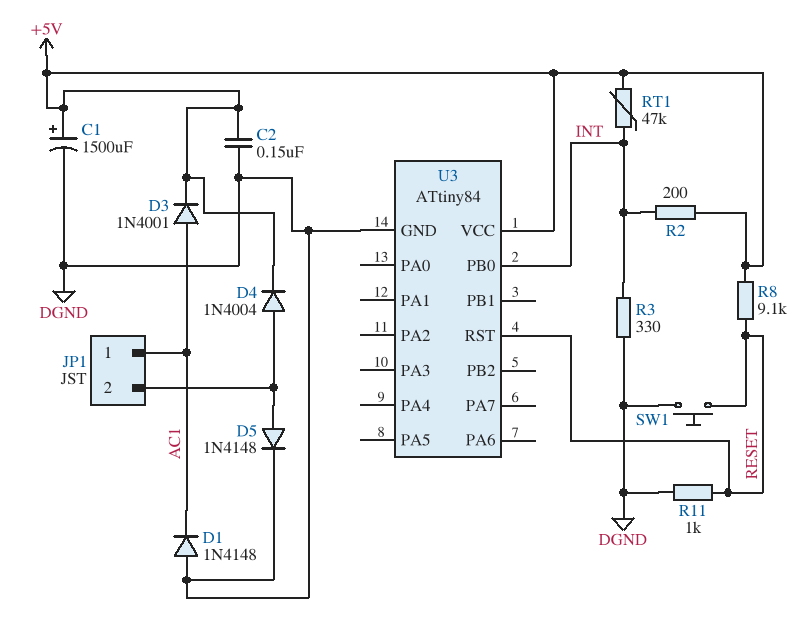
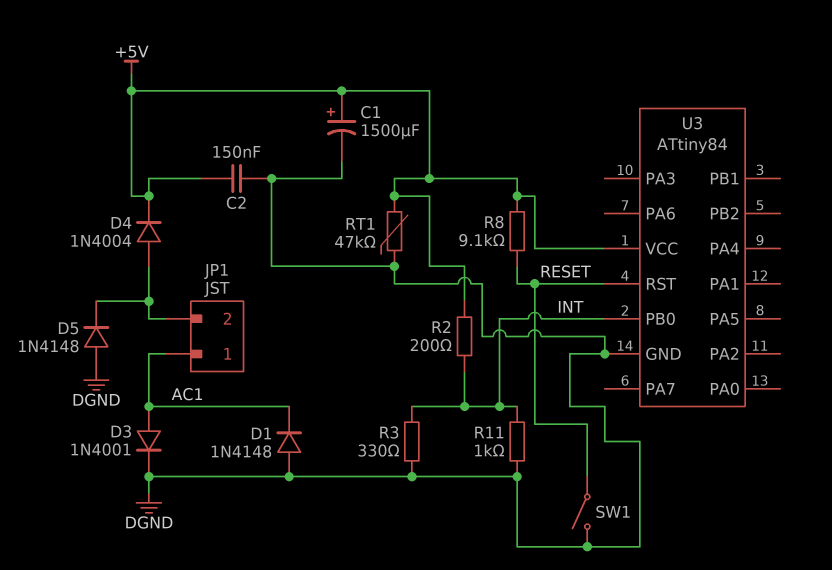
D3: diode 1N4001 (A AC1, K +5V) -> diode 1N4001 (A AC1, K DGND)
D5: diode 1N4148 (A JP1/2, K DGND) -> diode 1N4148 (A DGND, K JP1/2)
R11: 1k (DGND, RESET) -> 1k (DGND, INT)
RT1: 47k (+5V, INT) -> 47k (+5V, DGND)
SW1: button (DGND, RESET) -> switch (DGND, RESET)

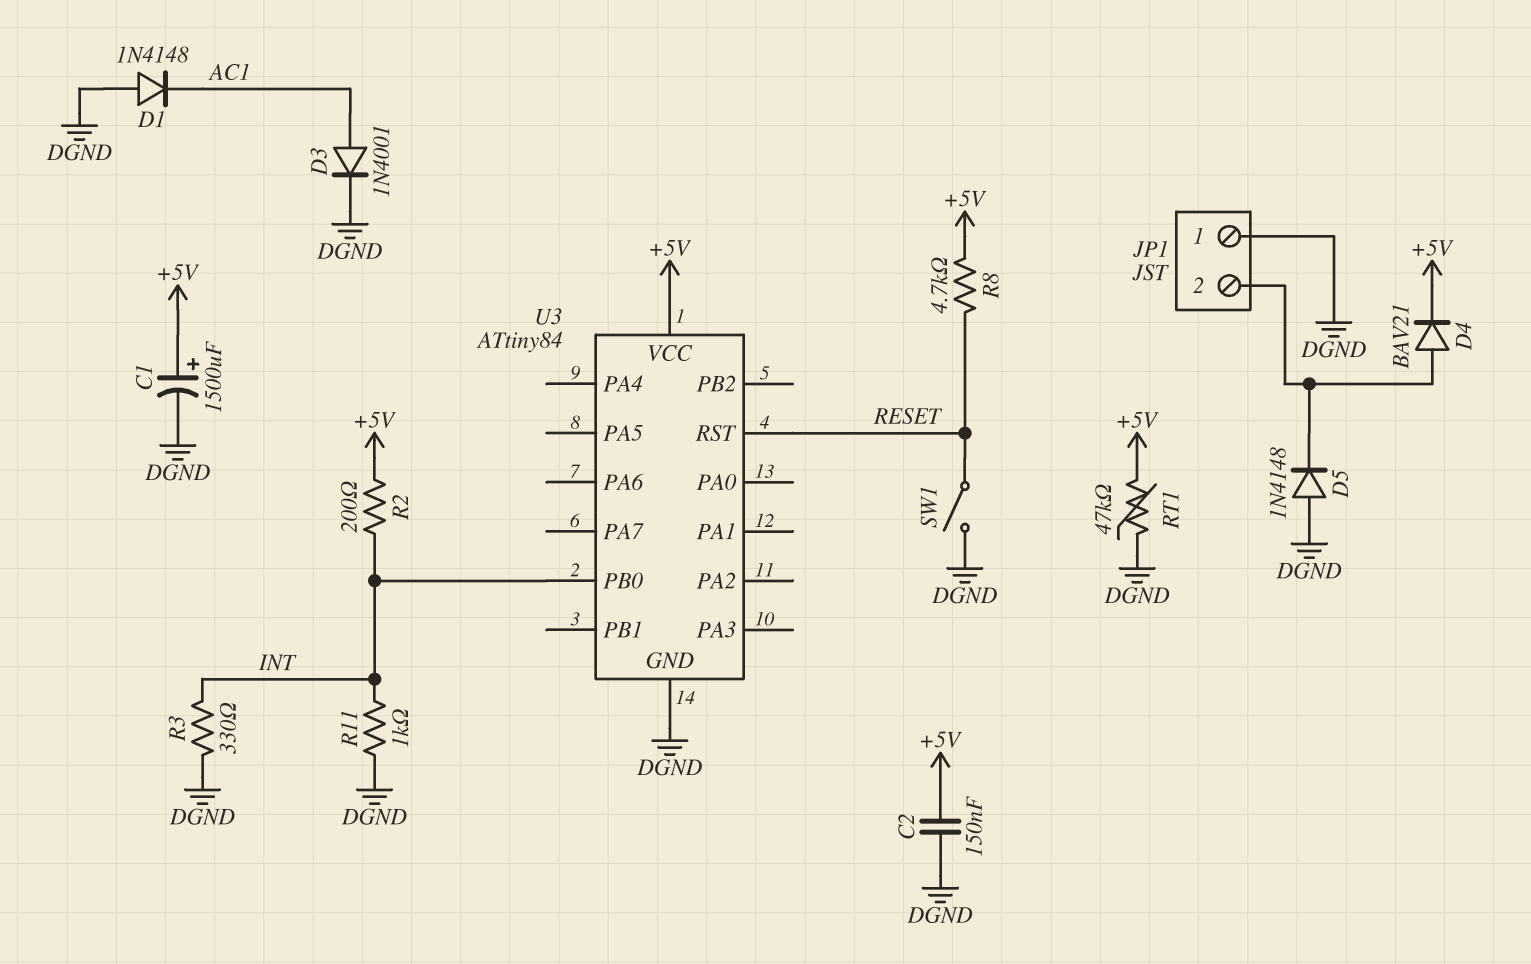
D4: diode 1N4004 (A JP1/2, K +5V) -> diode BAV21 (A JP1/2, K +5V)
JP1 pin 1: AC1 -> DGND
R8: 9.1k (+5V, RESET) -> 4.7k (+5V, RESET)

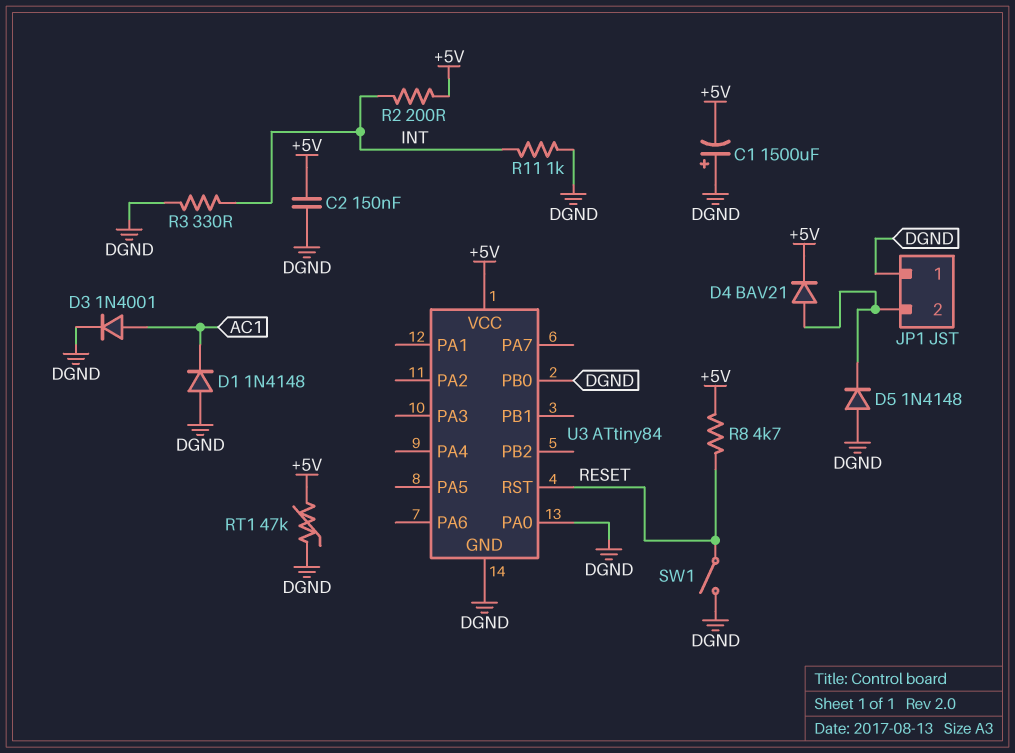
C1: 1500uF (plus +5V, minus DGND) -> 1500uF (plus DGND, minus +5V)
U3 pin PA0: none -> DGND
U3 pin PB0: INT -> DGND

